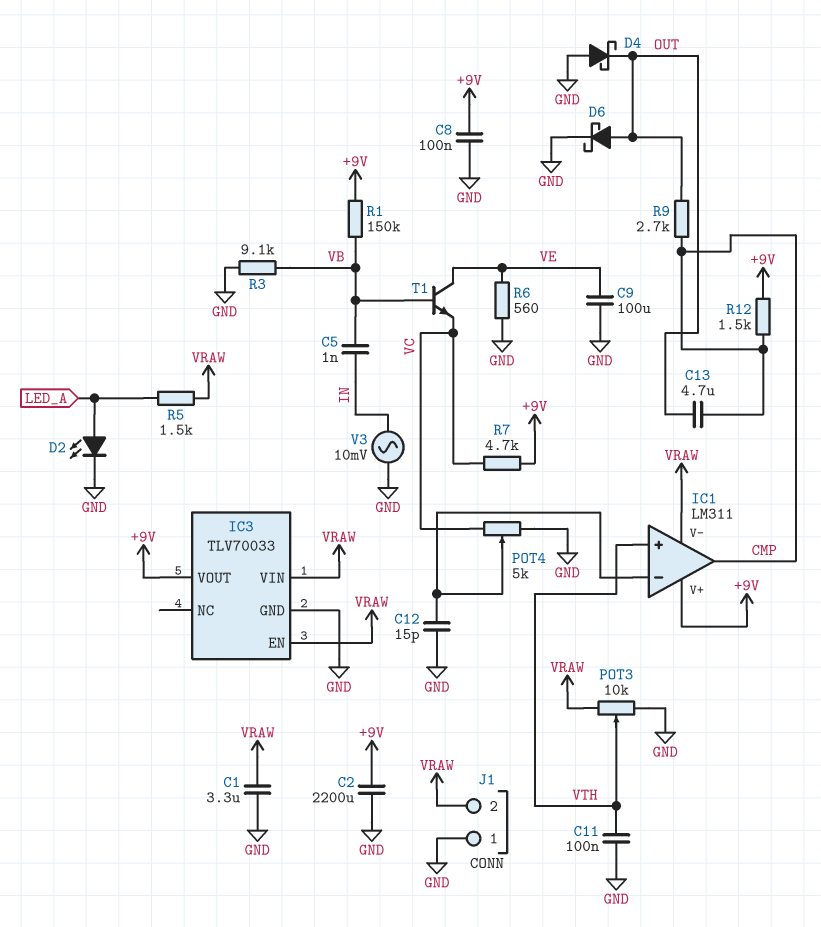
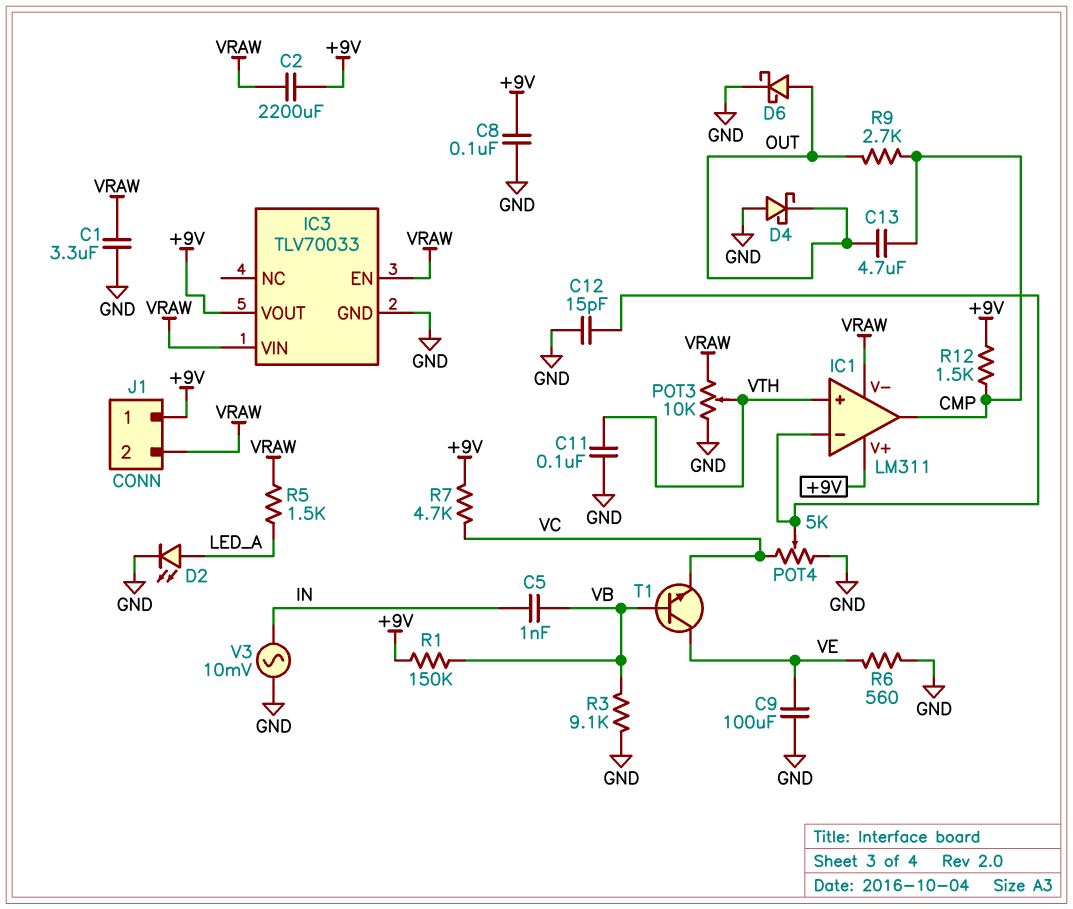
C2: 2200uF (+9V, GND) -> 2200uF (+9V, VRAW)
J1 pin 1: GND -> +9V

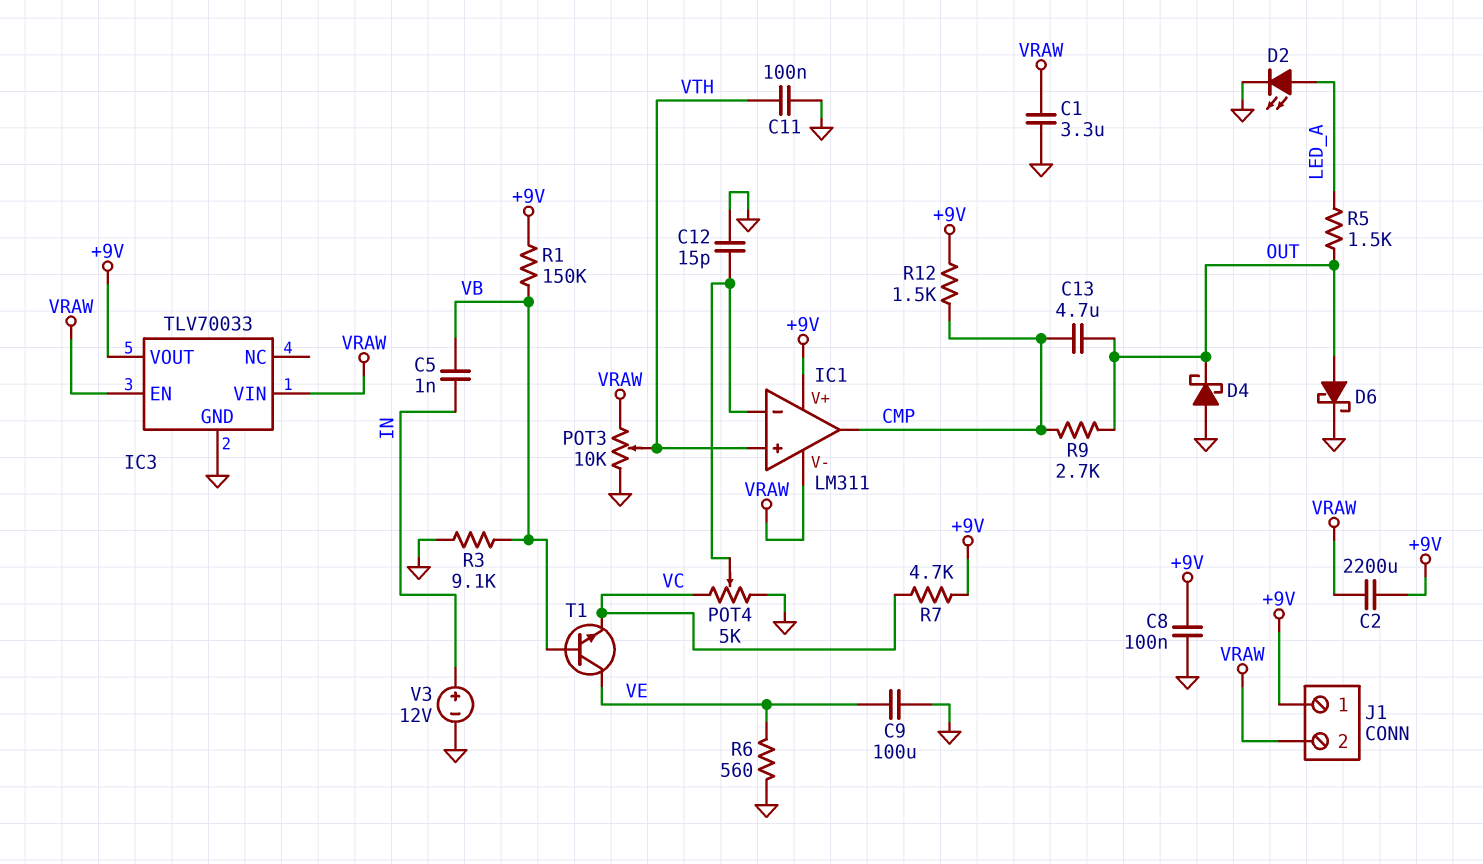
R5: 1.5k (LED_A, VRAW) -> 1.5k (LED_A, OUT)
V3: AC 10mV (GND, IN) -> 12V (plus IN, minus GND)

